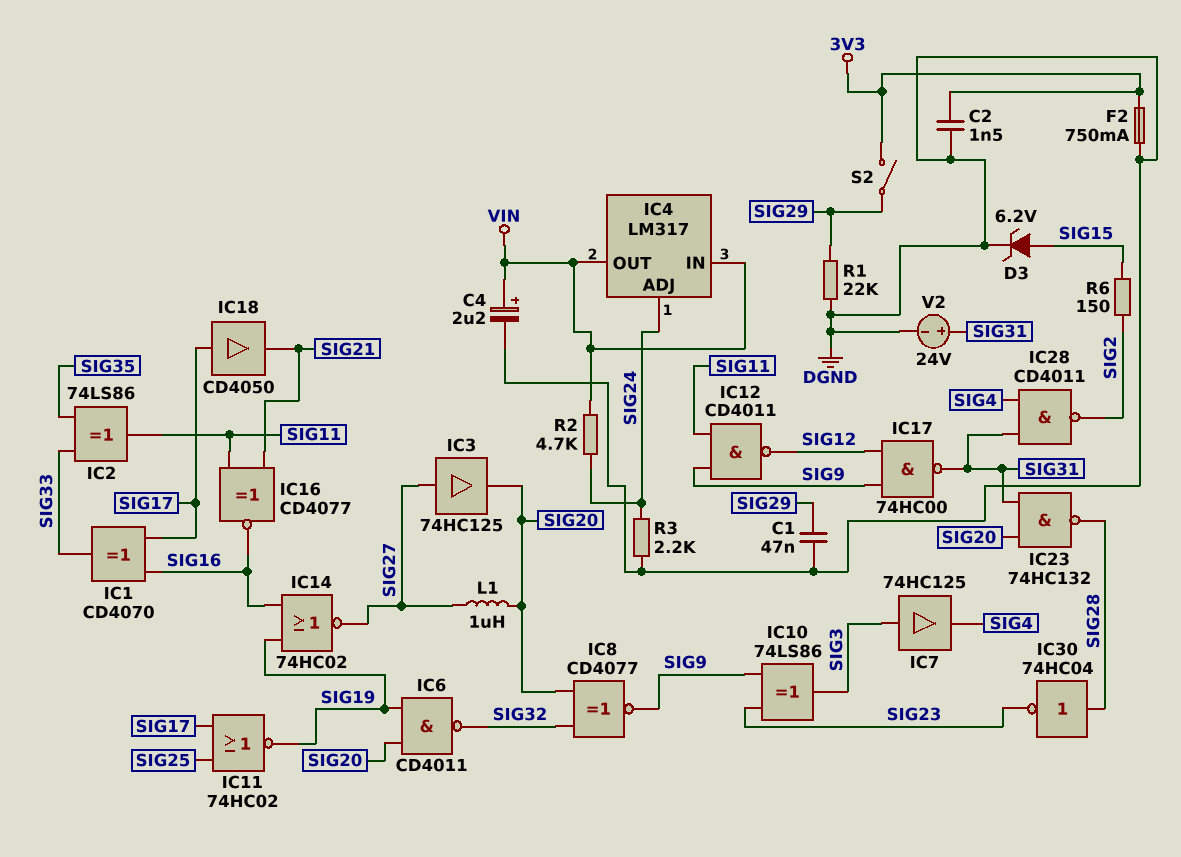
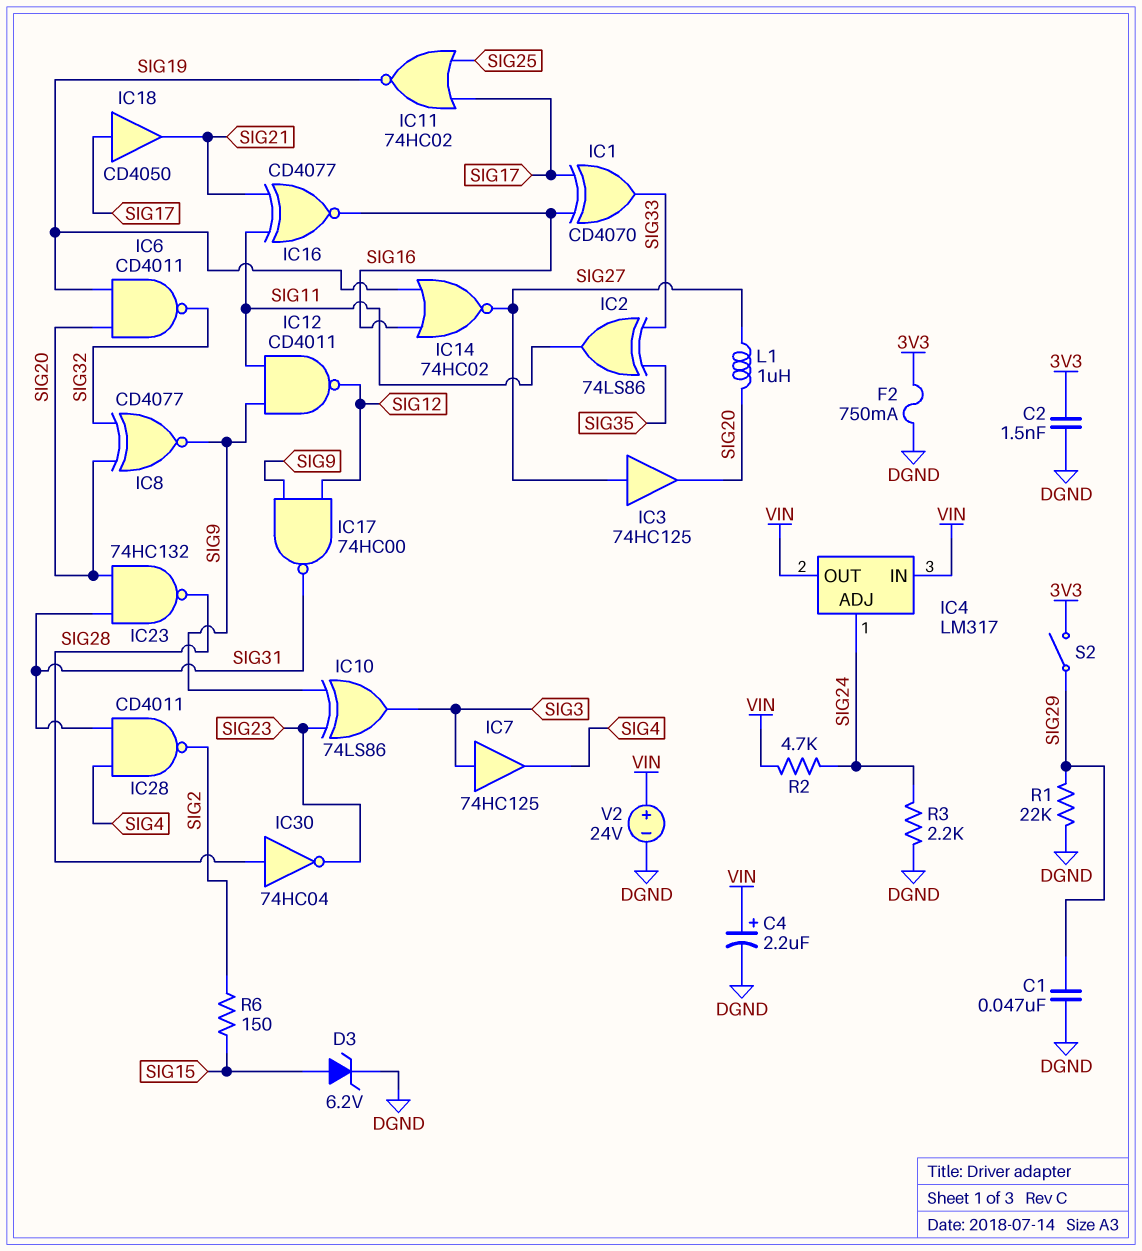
V2: 24V (plus SIG31, minus DGND) -> 24V (plus VIN, minus DGND)

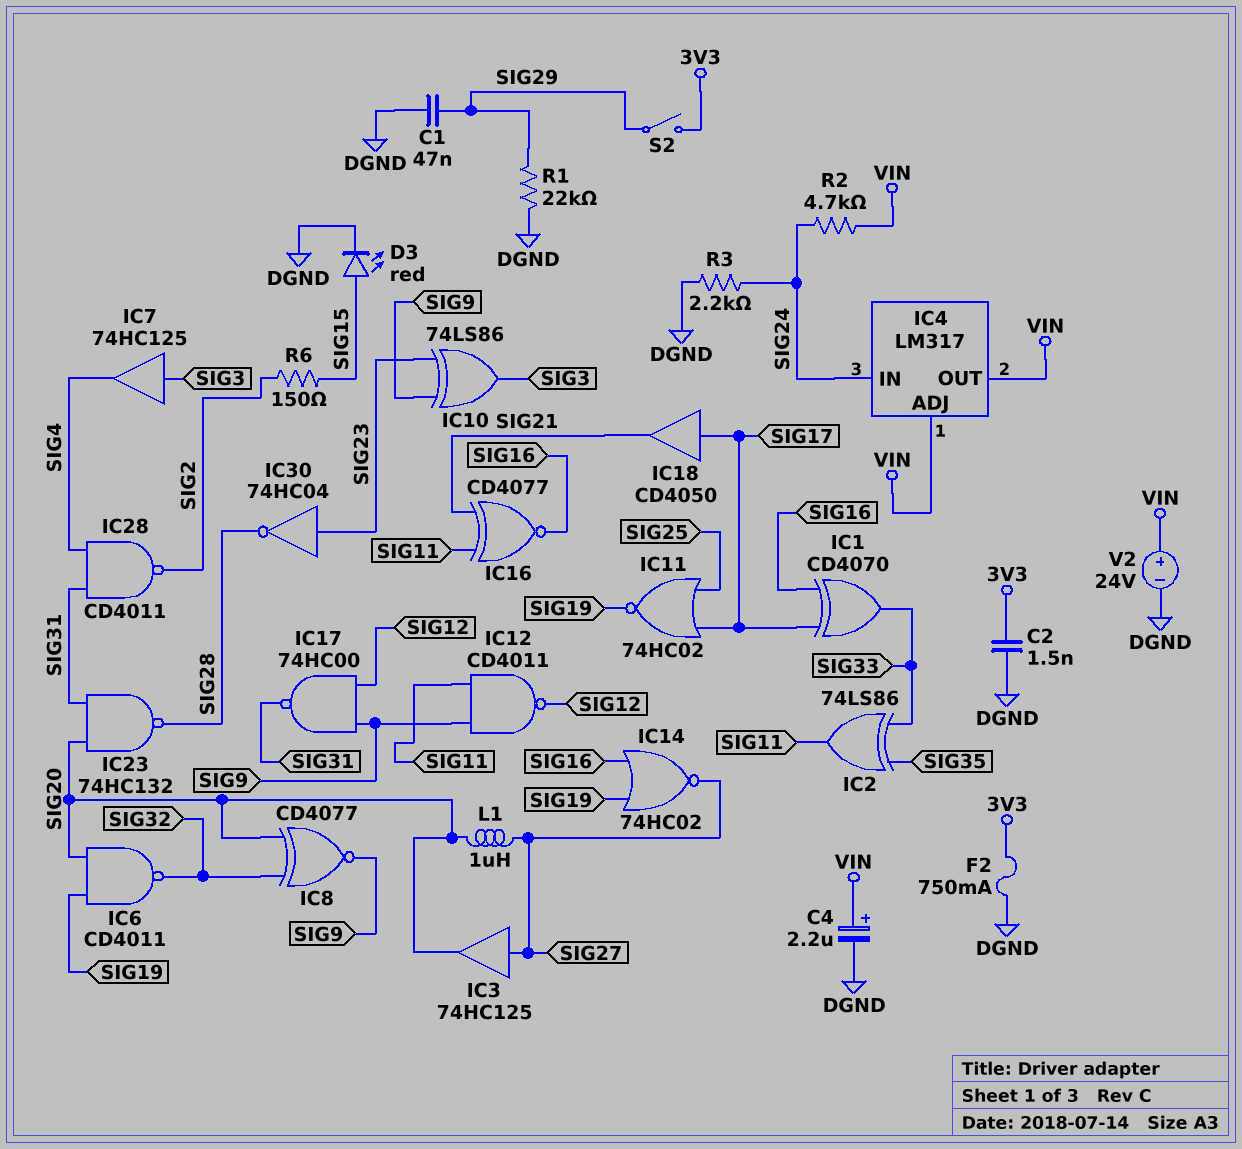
D3: zener 6.2V (A SIG15, K DGND) -> LED red (A SIG15, K DGND)
IC4 pin ADJ: SIG24 -> VIN
IC4 pin IN: VIN -> SIG24
IC30: NOT 74HC04 (in SIG28, out SIG23) -> NOT 74HC04 (in SIG23, out SIG28)

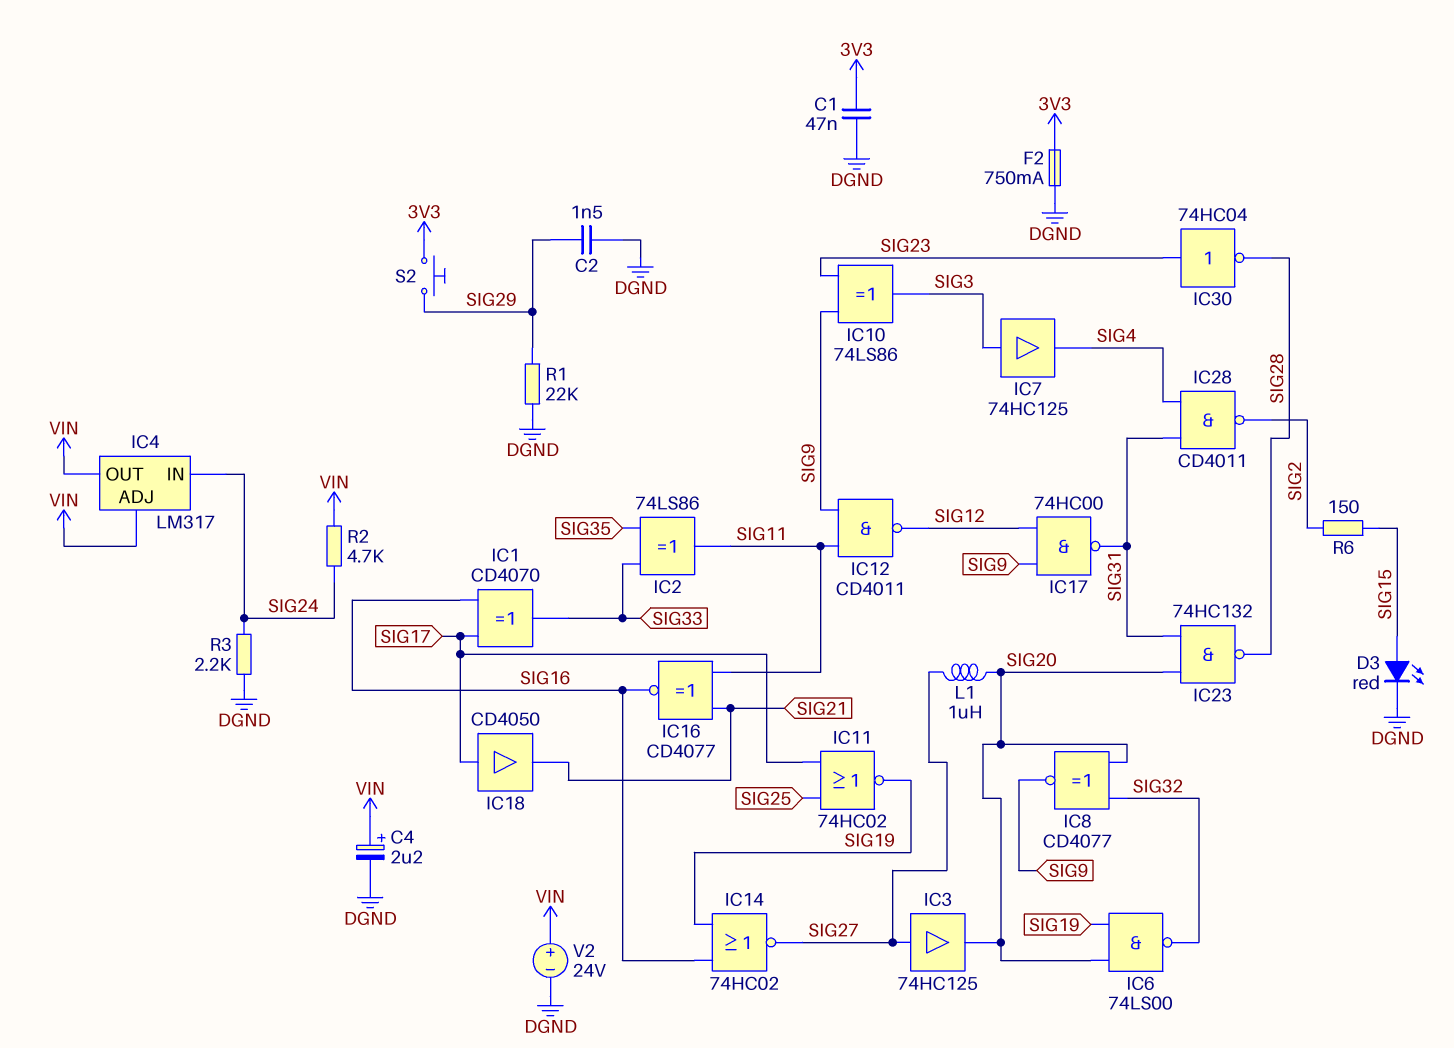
C1: 47nF (DGND, SIG29) -> 47nF (3V3, DGND)
C2: 1.5nF (3V3, DGND) -> 1.5nF (DGND, SIG29)
IC6: NAND CD4011 (in SIG19, in SIG20, out SIG32) -> NAND 74LS00 (in SIG19, in SIG20, out SIG32)
S2: switch (3V3, SIG29) -> button (3V3, SIG29)

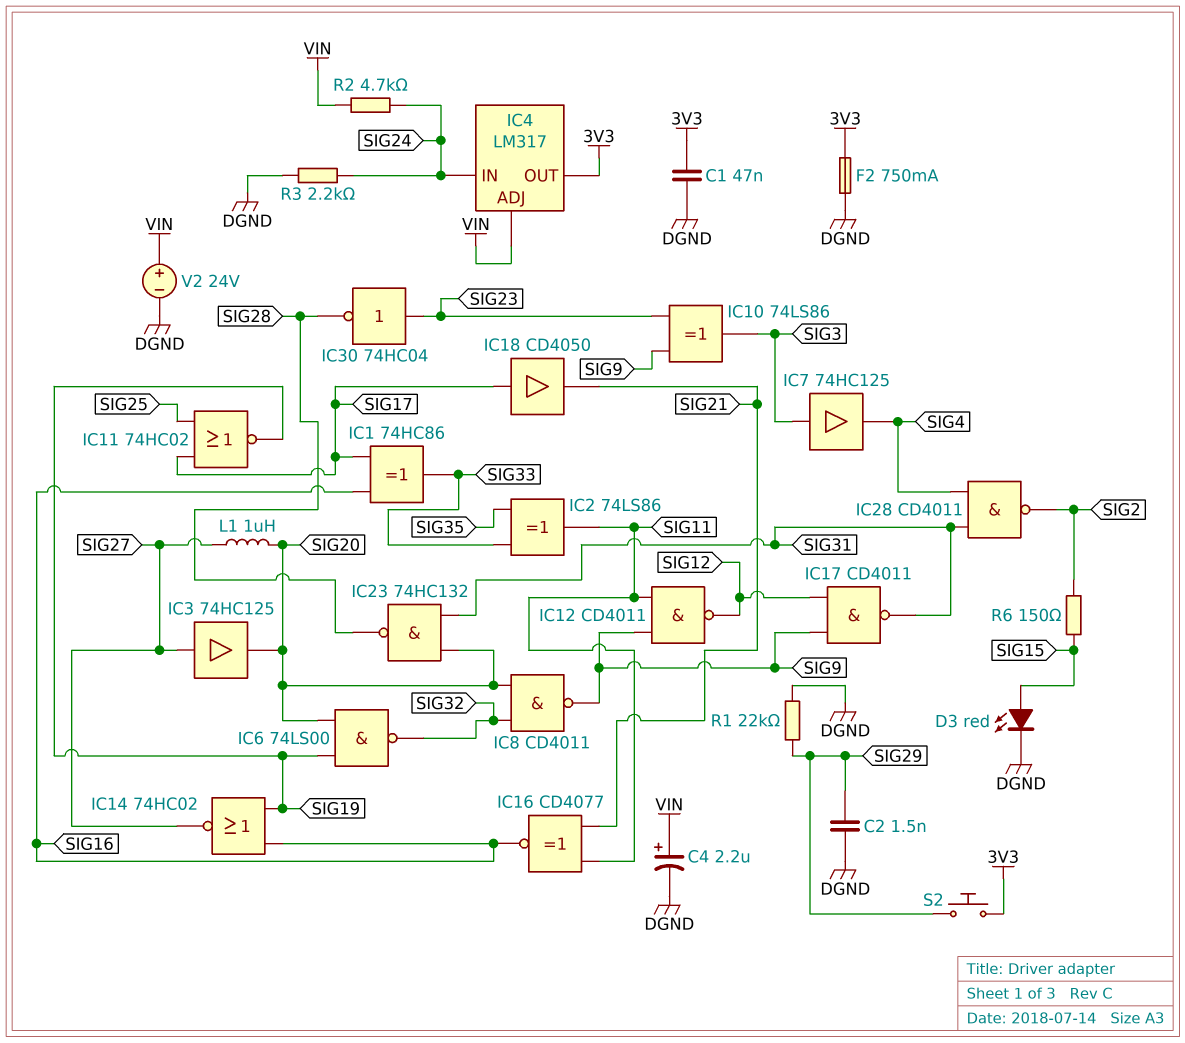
IC1: XOR CD4070 (in SIG16, in SIG17, out SIG33) -> XOR 74HC86 (in SIG16, in SIG17, out SIG33)
IC4 pin OUT: VIN -> 3V3
IC8: XNOR CD4077 (in SIG20, in SIG32, out SIG9) -> NAND CD4011 (in SIG20, in SIG32, out SIG9)
IC17: NAND 74HC00 (in SIG9, in SIG12, out SIG31) -> NAND CD4011 (in SIG9, in SIG12, out SIG31)

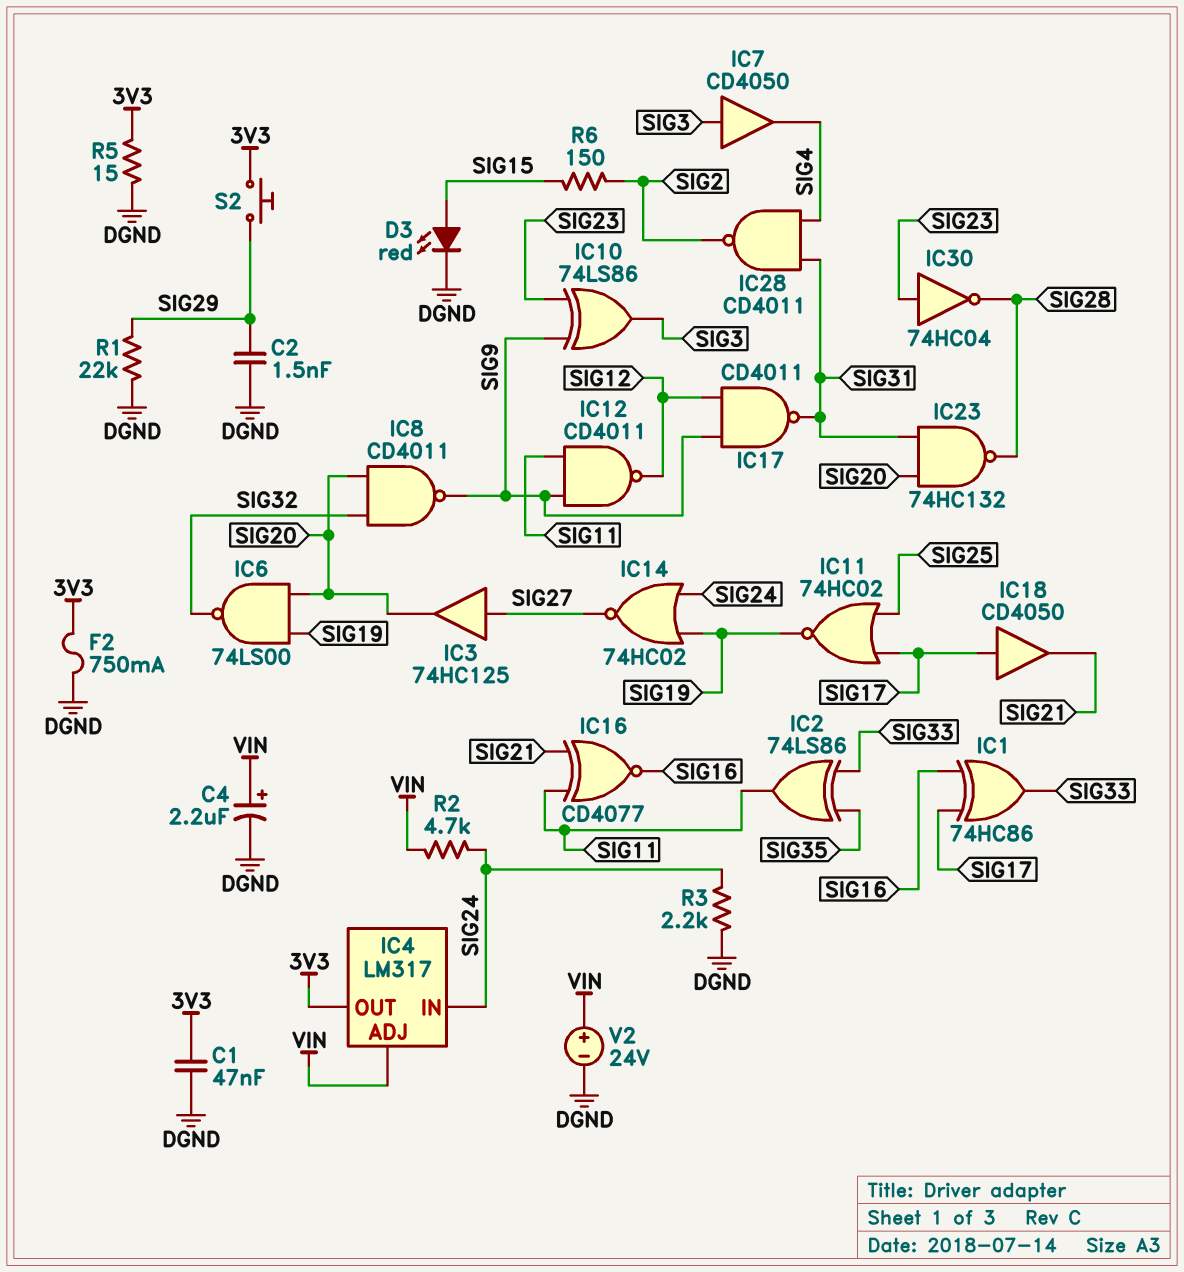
IC7: buffer 74HC125 (in SIG3, out SIG4) -> buffer CD4050 (in SIG3, out SIG4)
IC14: NOR 74HC02 (in SIG16, in SIG19, out SIG27) -> NOR 74HC02 (in SIG19, in SIG24, out SIG27)
L1: 1uH (SIG20, SIG27) -> none
R5: none -> 15 (3V3, DGND)

